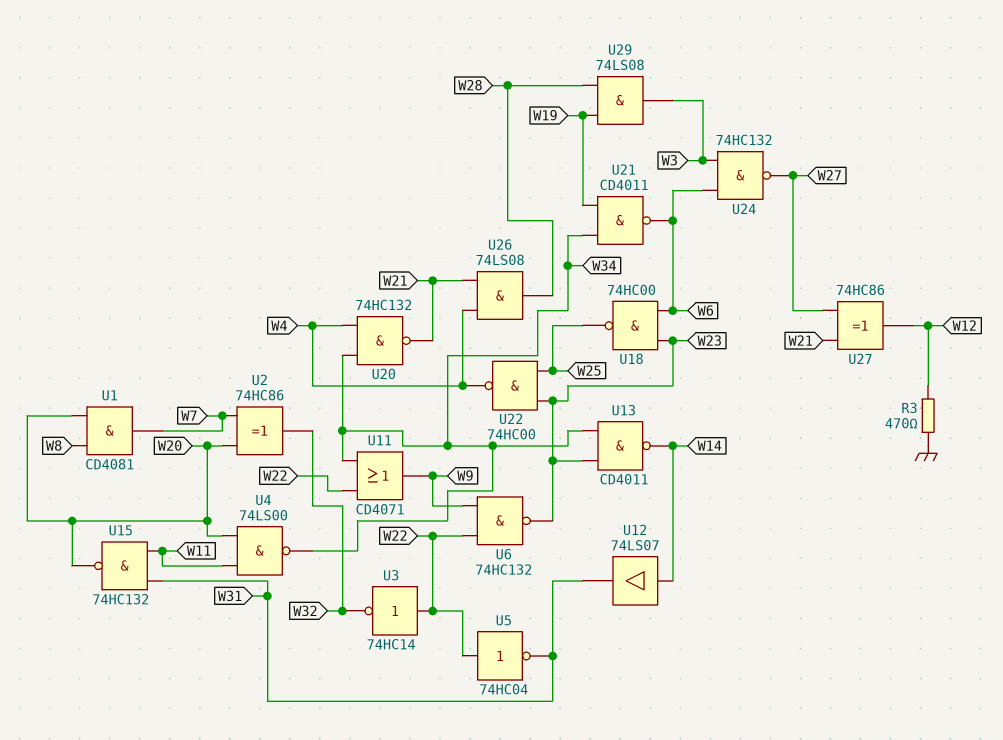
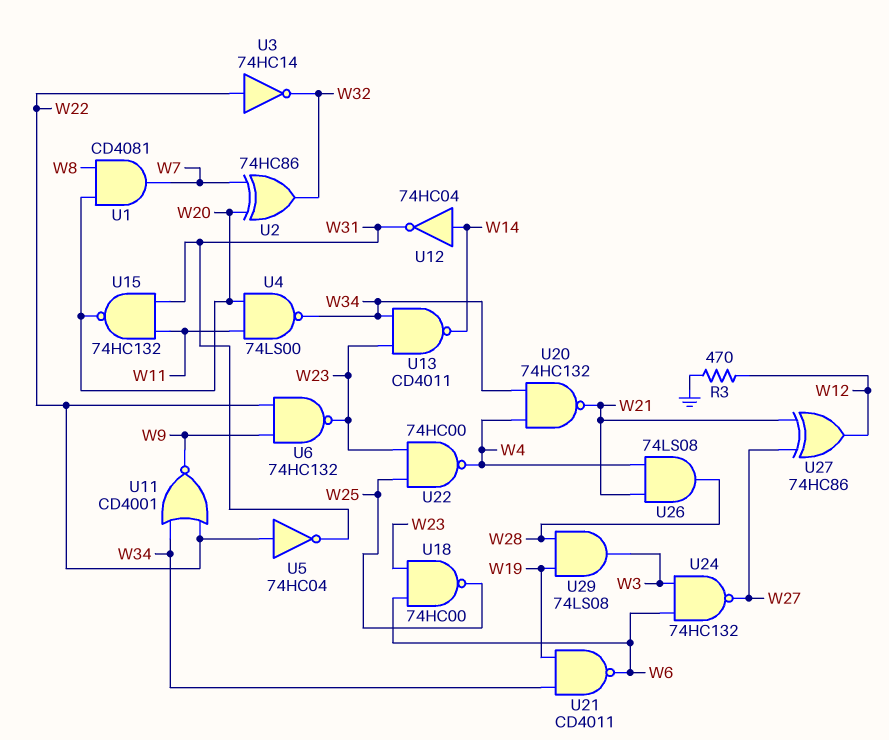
U11: OR CD4071 (in W22, in W34, out W9) -> NOR CD4001 (in W22, in W34, out W9)
U12: buffer 74LS07 (in W14, out W31) -> NOT 74HC04 (in W14, out W31)

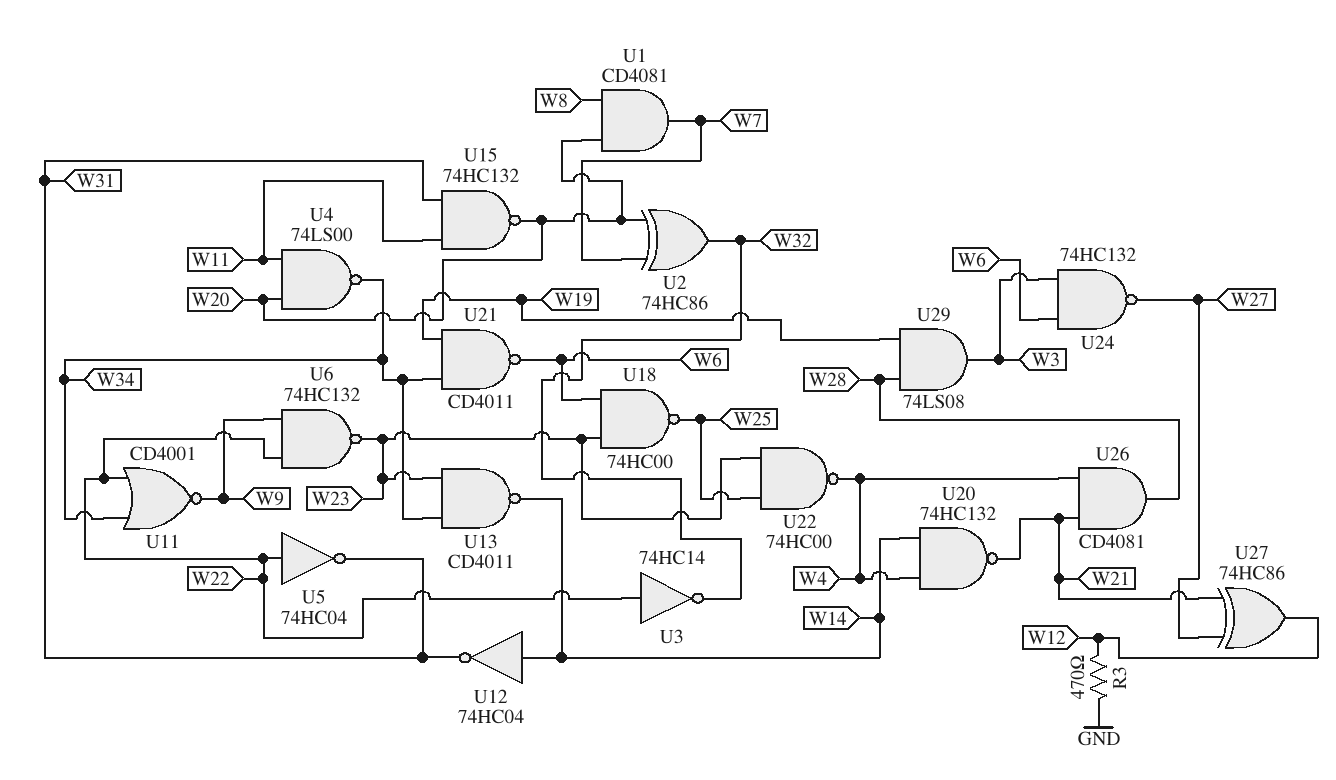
U20: NAND 74HC132 (in W4, in W34, out W21) -> NAND 74HC132 (in W4, in W14, out W21)
U26: AND 74LS08 (in W4, in W21, out W28) -> AND CD4081 (in W4, in W21, out W28)

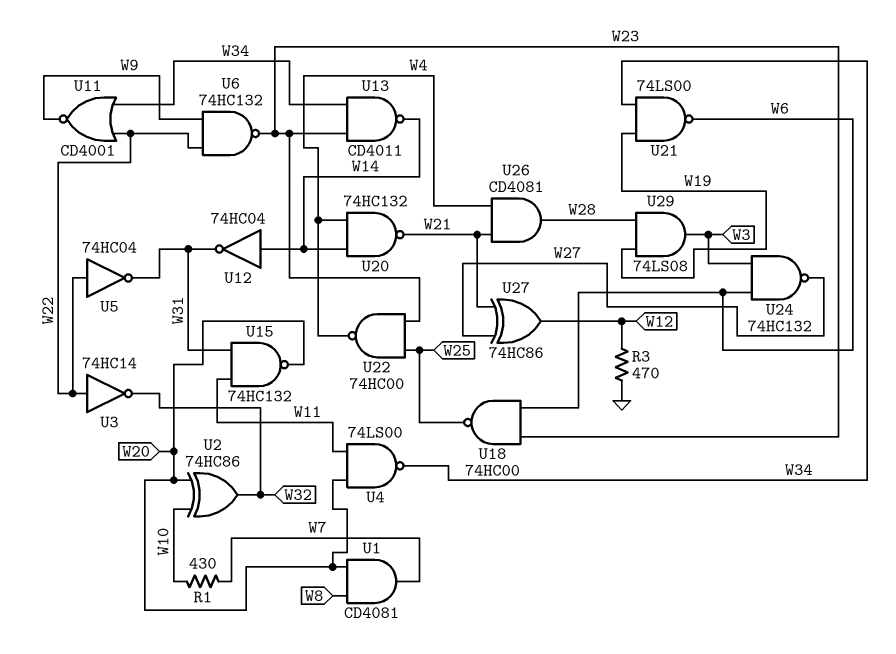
R1: none -> 430 (W7, W10)
U2: XOR 74HC86 (in W7, in W20, out W32) -> XOR 74HC86 (in W10, in W20, out W32)
U21: NAND CD4011 (in W19, in W34, out W6) -> NAND 74LS00 (in W19, in W34, out W6)

